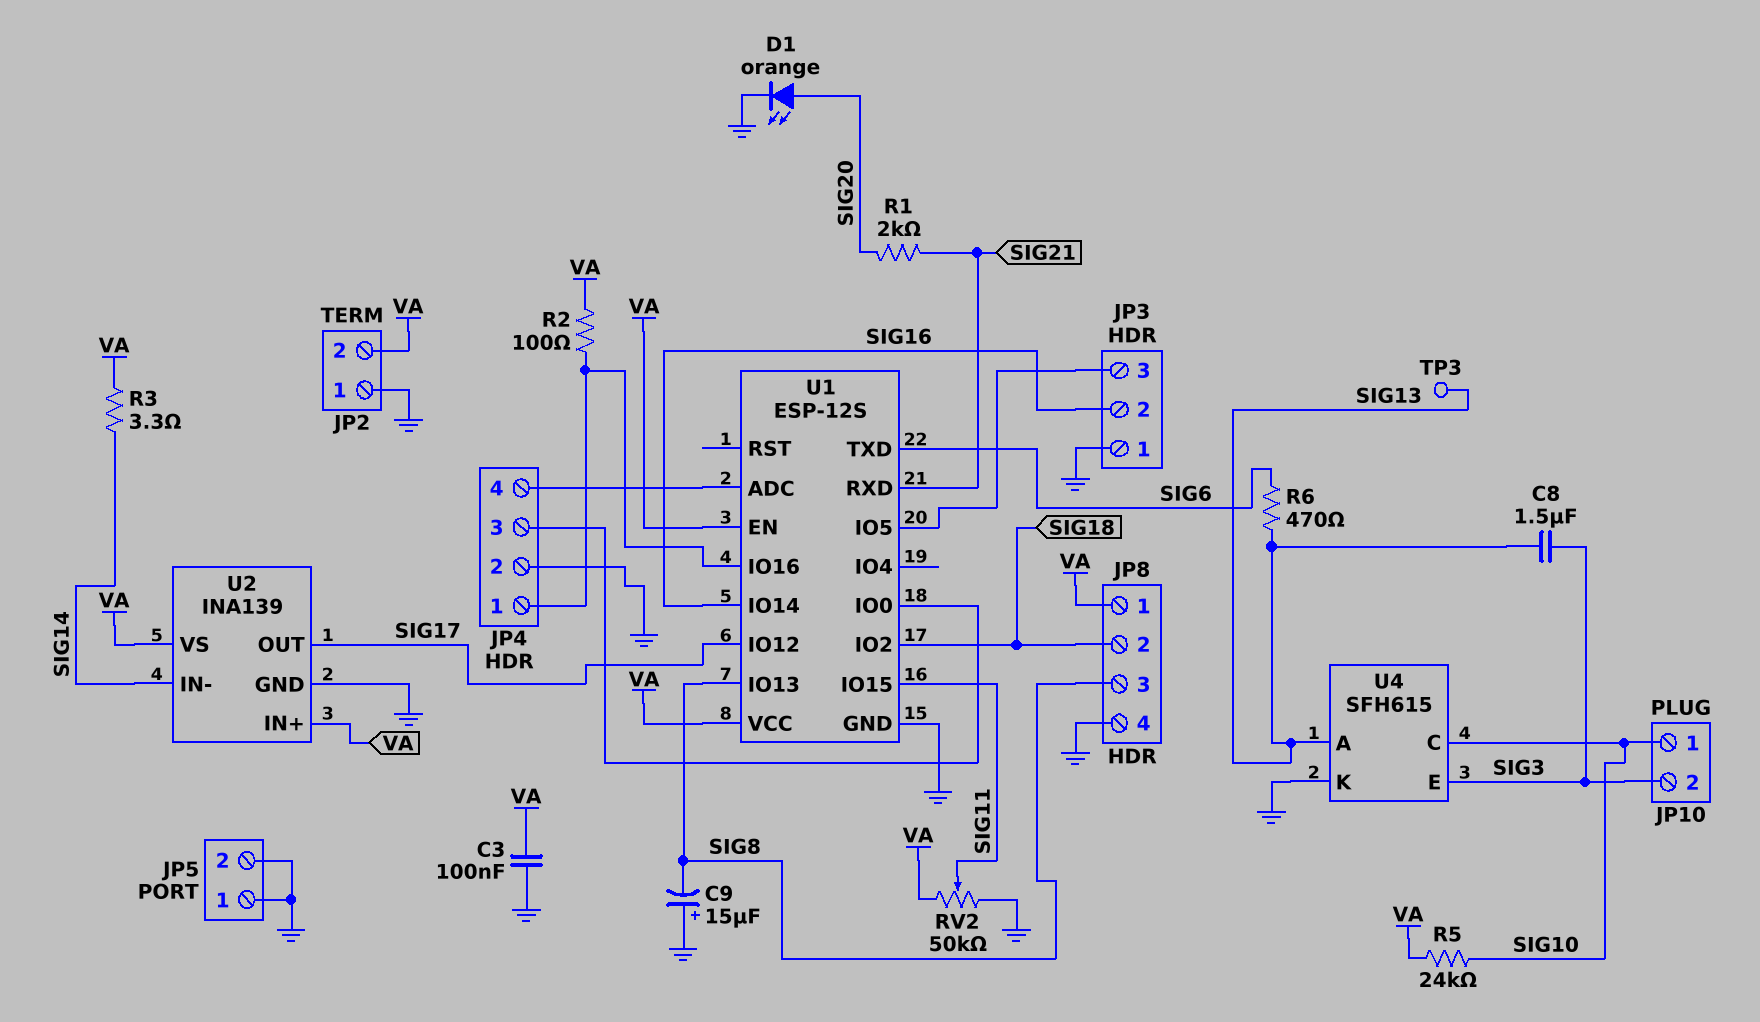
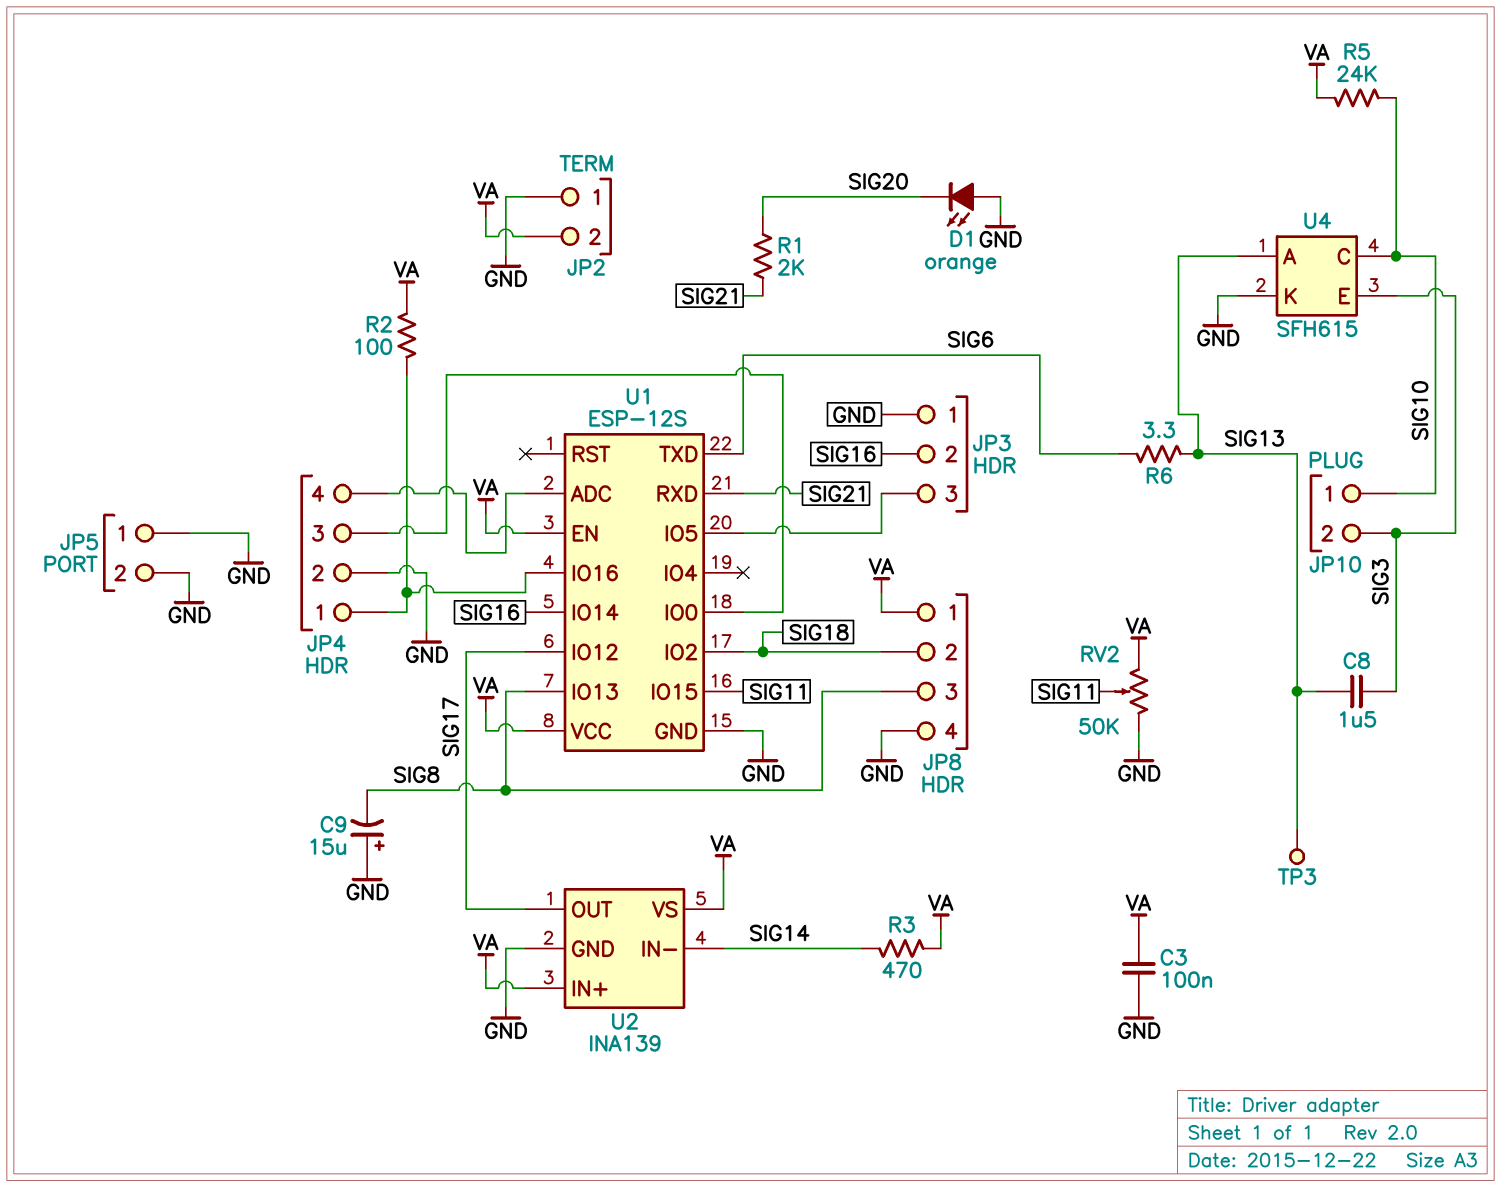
D1: LED orange (A SIG20, K GND) -> LED orange (A GND, K SIG20)
R3: 3.3 (SIG14, VA) -> 470 (SIG14, VA)
R6: 470 (SIG6, SIG13) -> 3.3 (SIG6, SIG13)

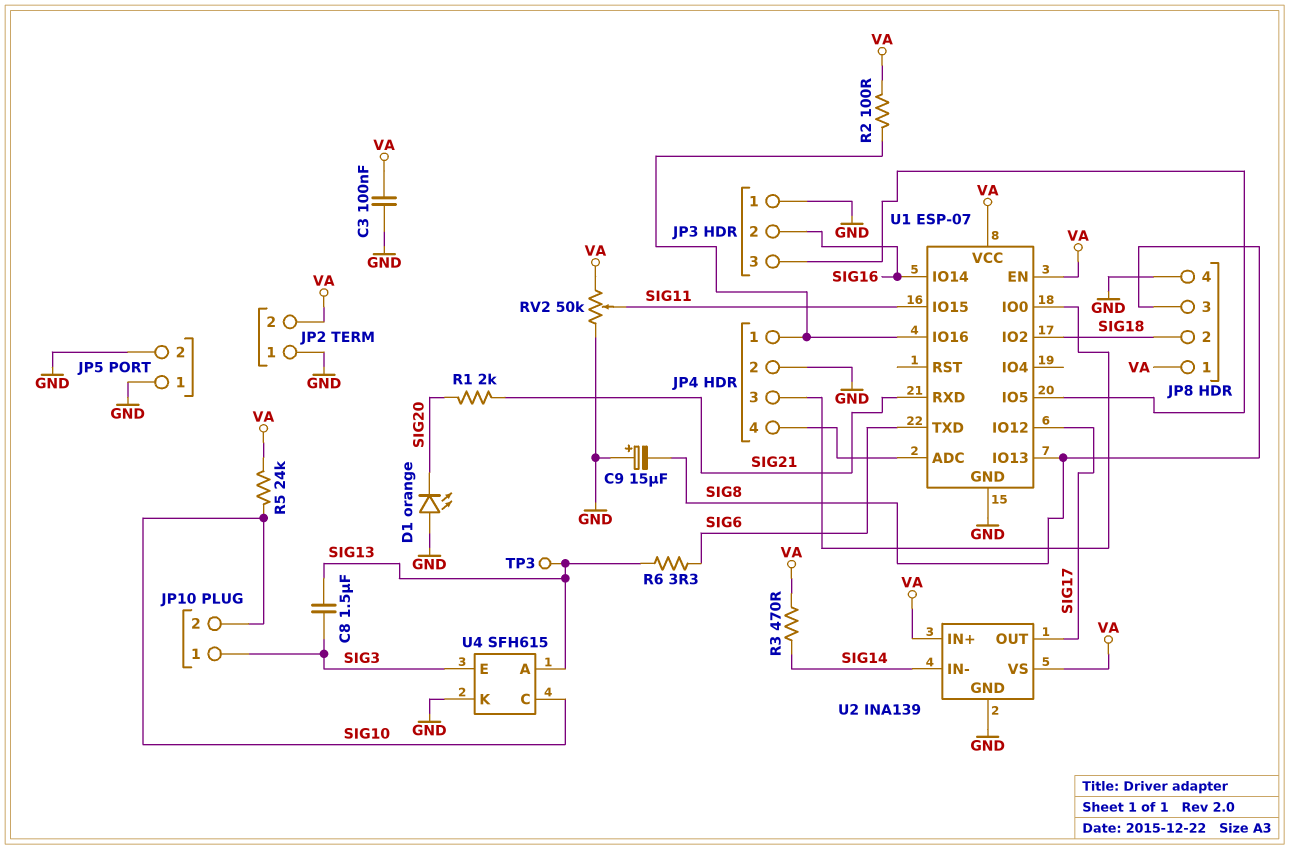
JP10 pin 1: SIG10 -> SIG3
JP10 pin 2: SIG3 -> SIG10
U1: ESP-12S -> ESP-07

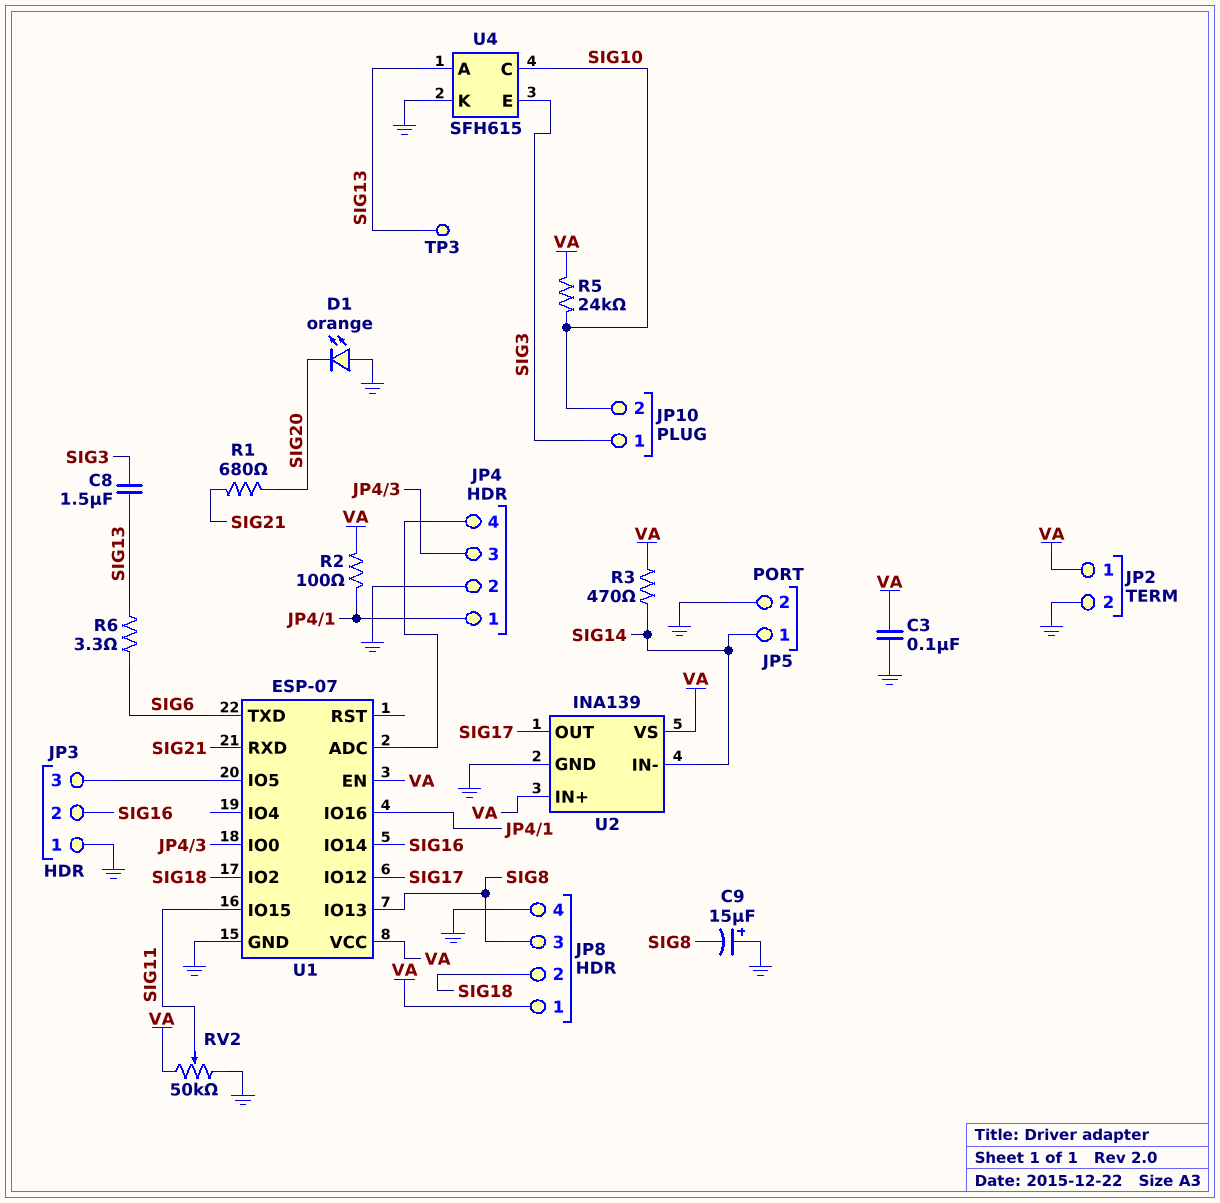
JP2 pin 1: GND -> VA
JP2 pin 2: VA -> GND
JP5 pin 1: GND -> SIG14
R1: 2k (SIG20, SIG21) -> 680 (SIG20, SIG21)

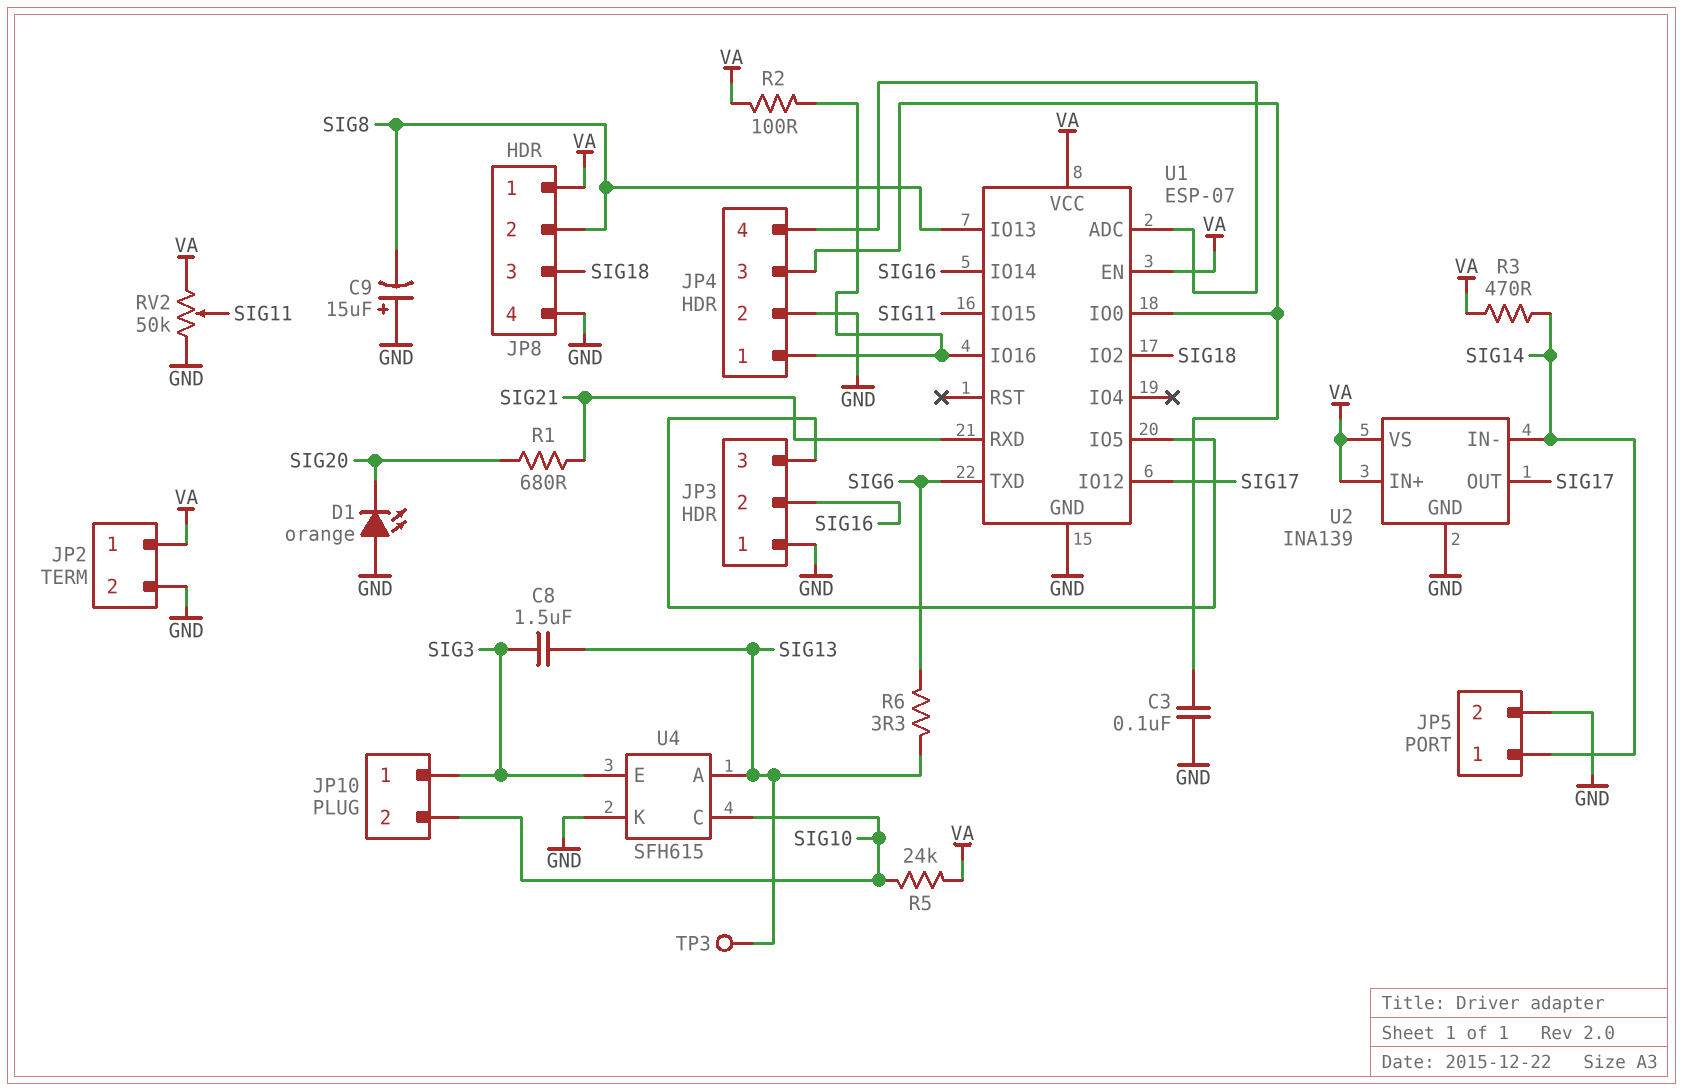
C3: 100nF (GND, VA) -> 100nF (GND, JP4/3)
JP8 pin 2: SIG18 -> SIG8
JP8 pin 3: SIG8 -> SIG18

